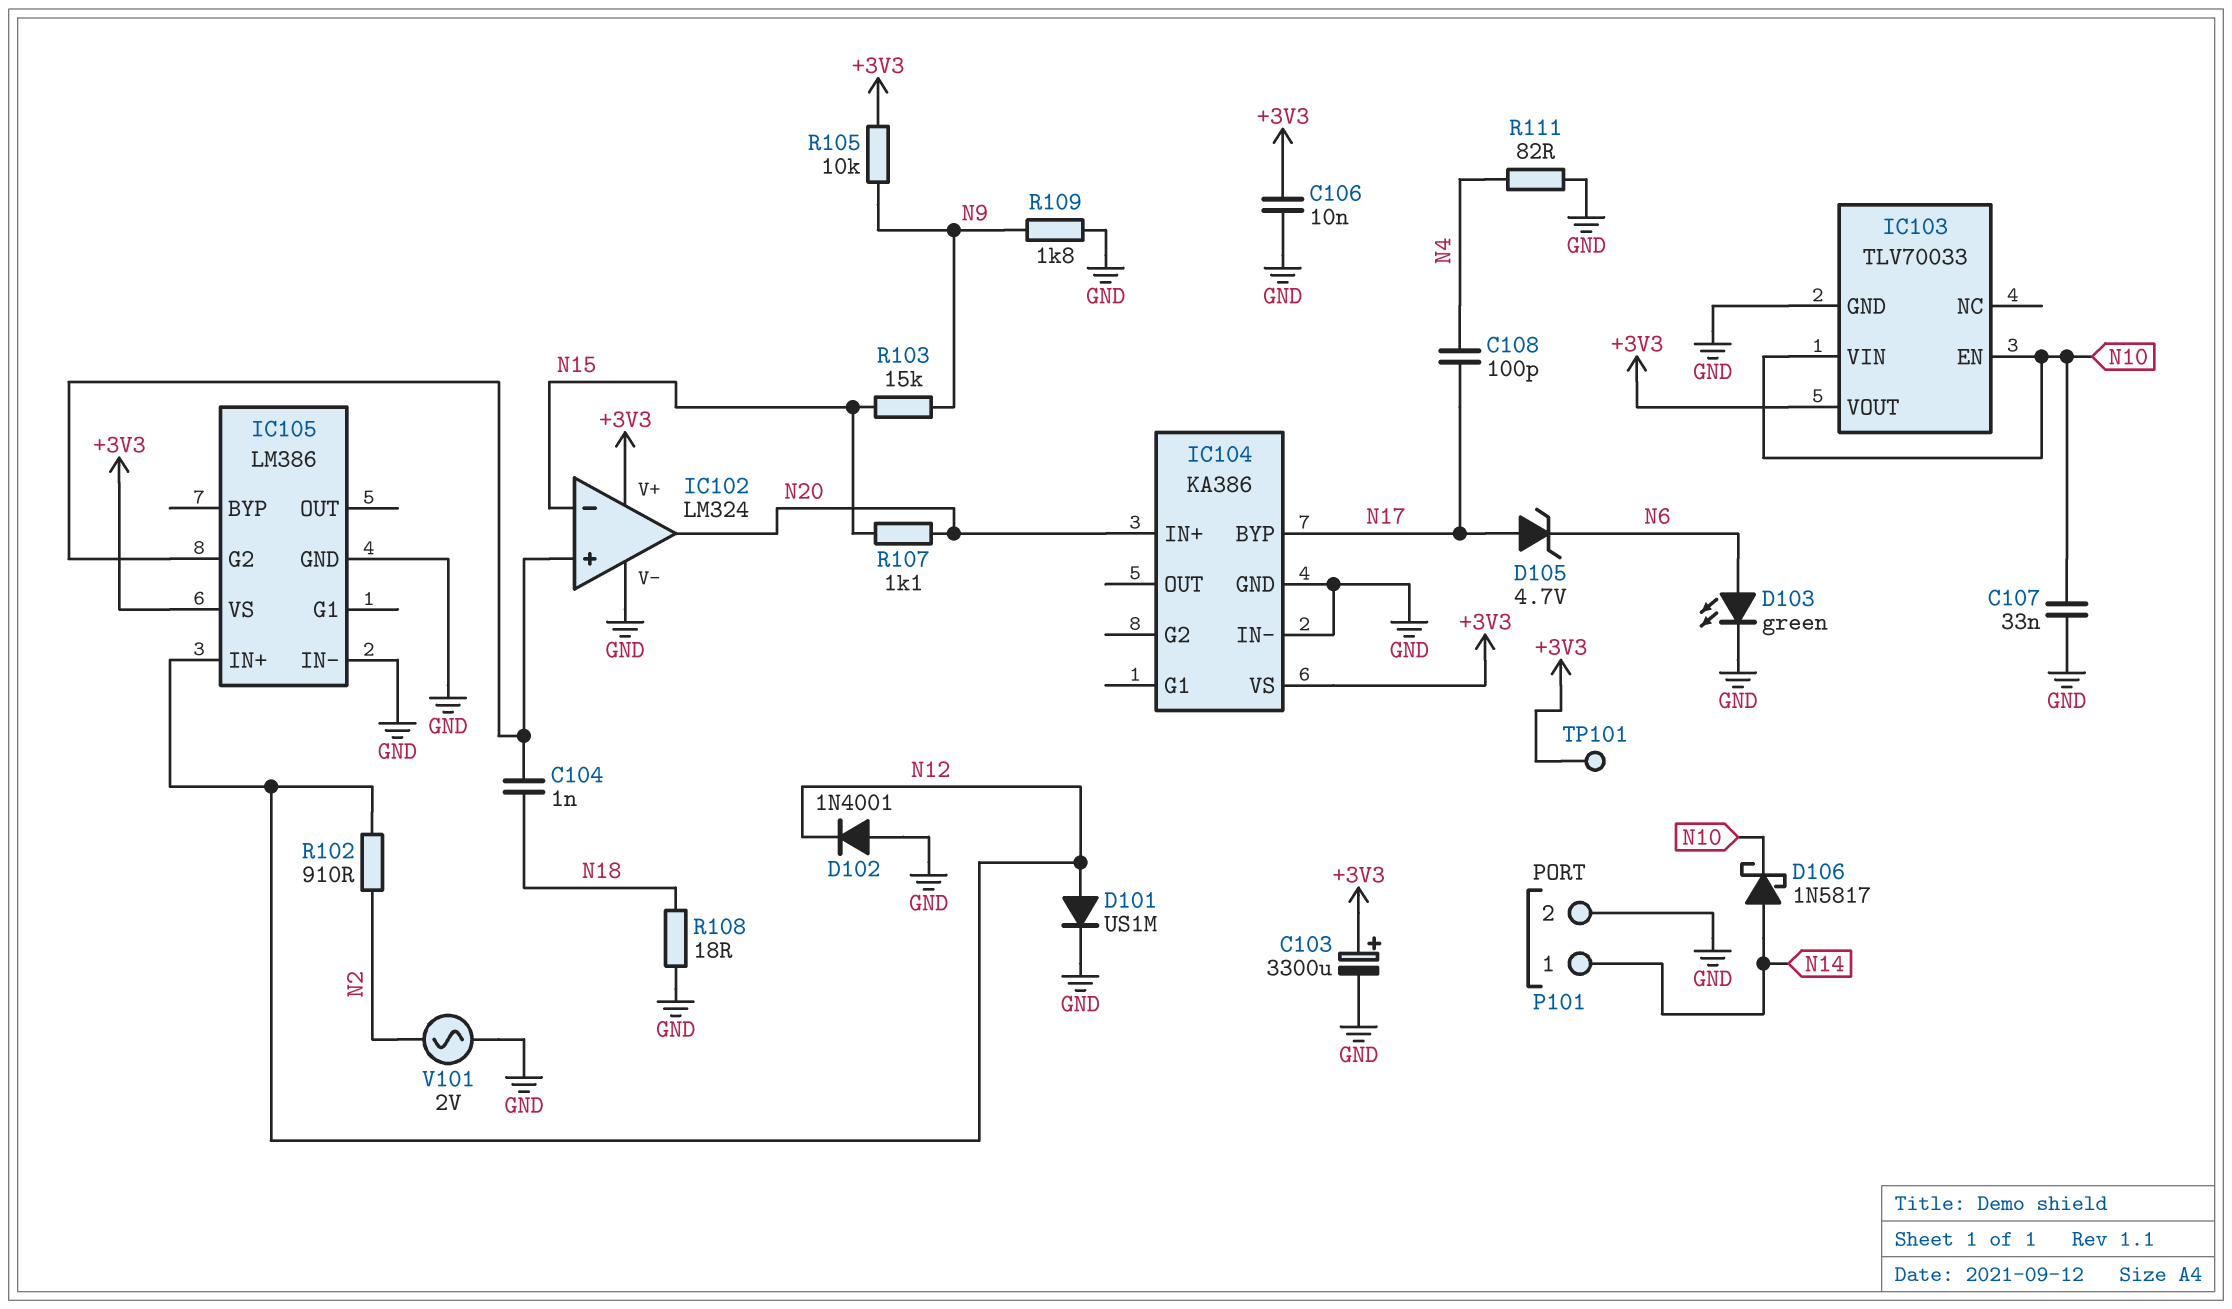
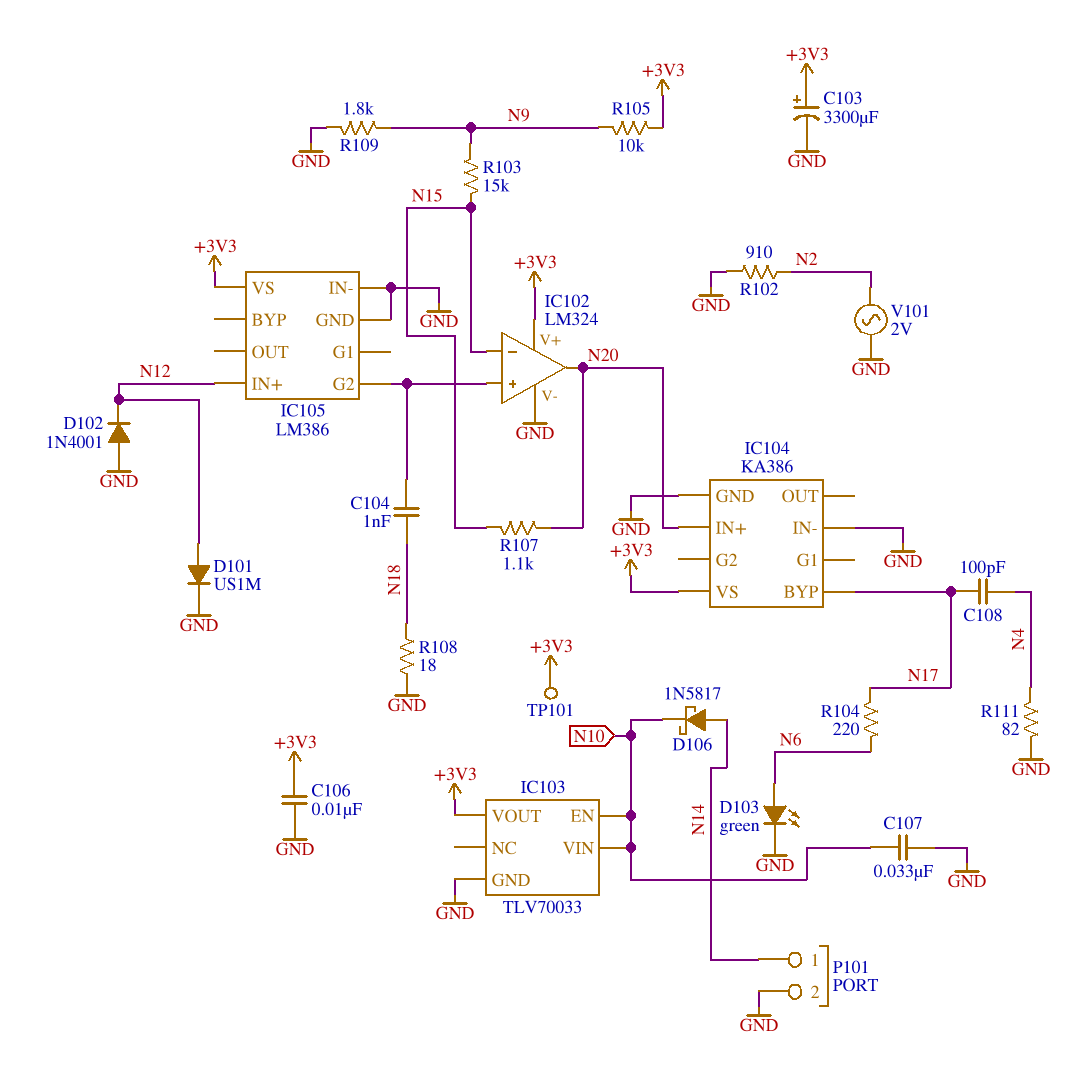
D105: zener 4.7V (A N17, K N6) -> none
R102: 910 (N2, N12) -> 910 (GND, N2)
R104: none -> 220 (N6, N17)

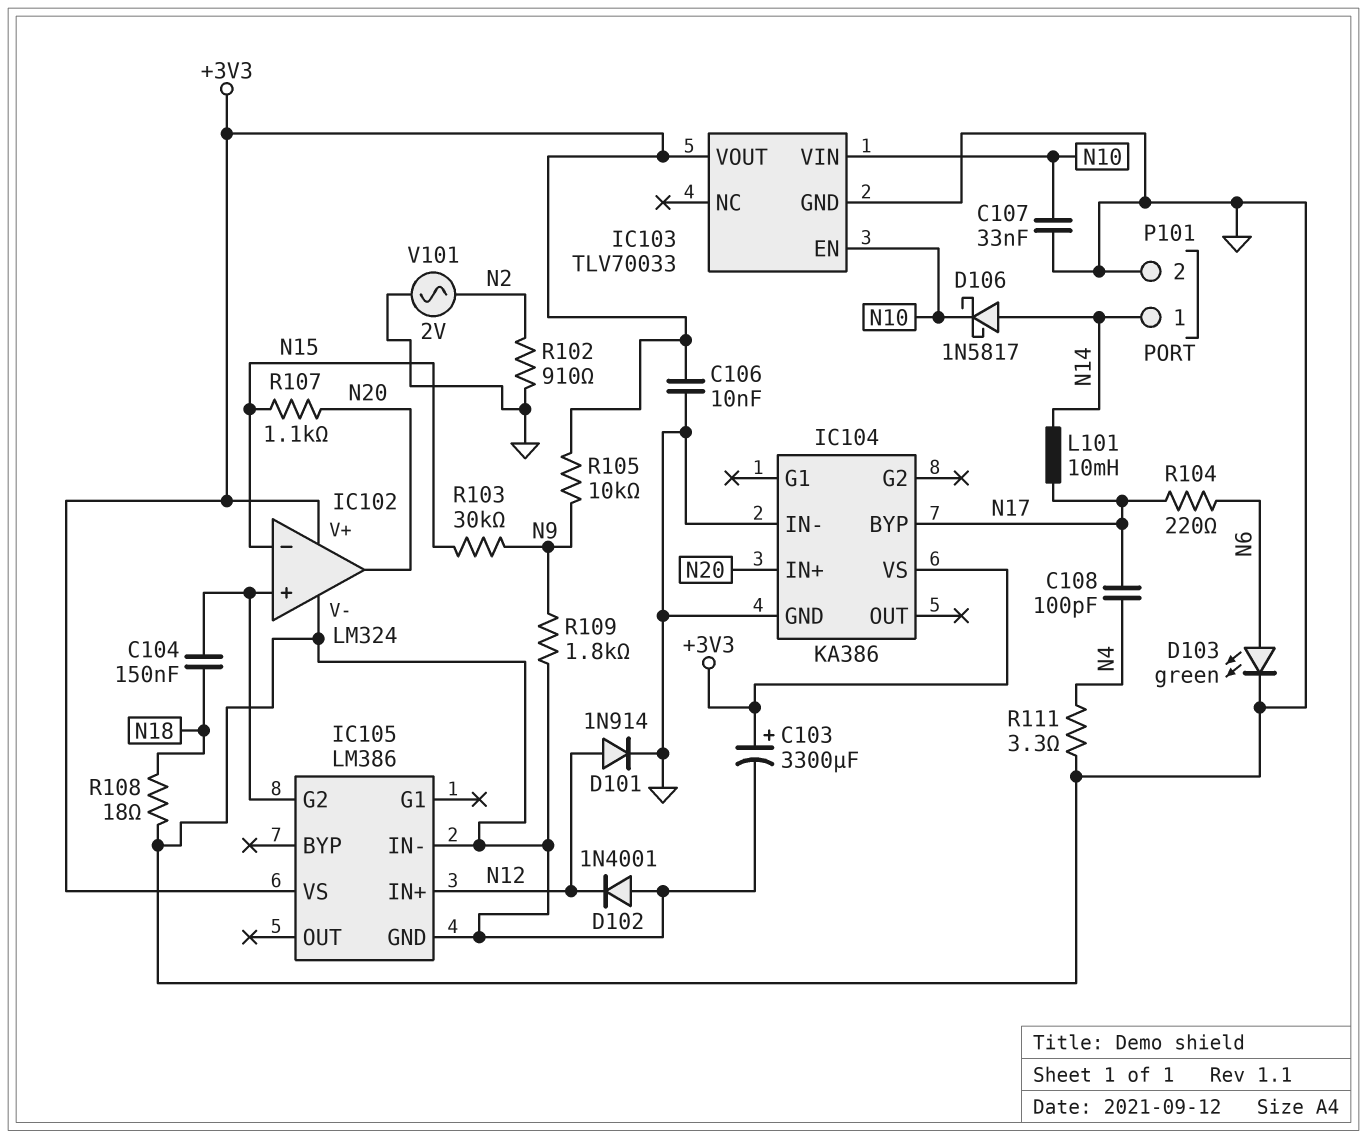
C104: 1nF (IC102/in+, N18) -> 150nF (IC102/in+, N18)
D101: diode US1M (A N12, K GND) -> diode 1N914 (A N12, K GND)
L101: none -> 10mH (N14, N17)
R103: 15k (N9, N15) -> 30k (N9, N15)
R111: 82 (GND, N4) -> 3.3 (GND, N4)
TP101: test point (+3V3) -> none

